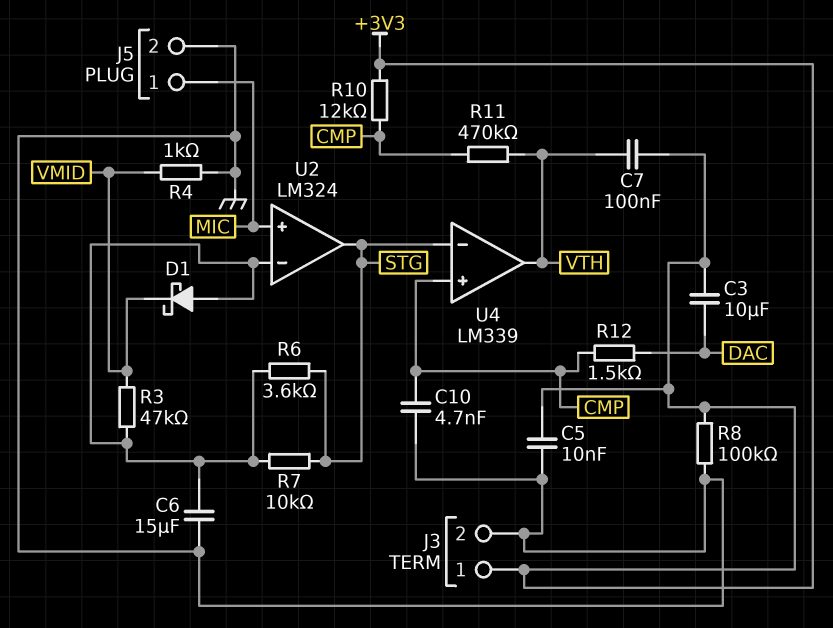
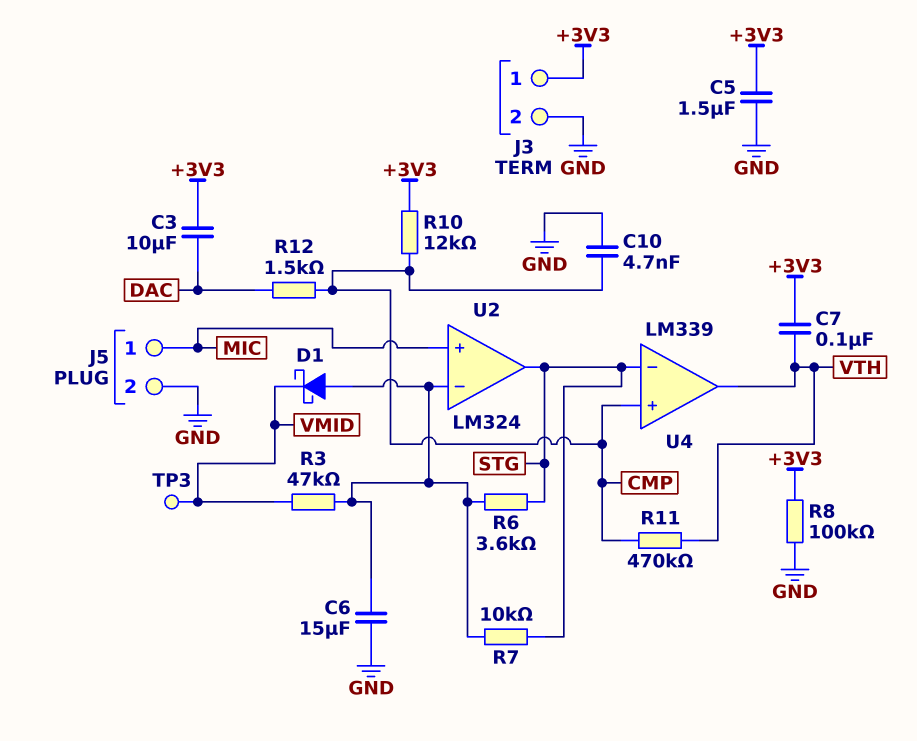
C5: 10nF (+3V3, GND) -> 1.5uF (+3V3, GND)
R4: 1k (GND, VMID) -> none
TP3: none -> test point (VMID)

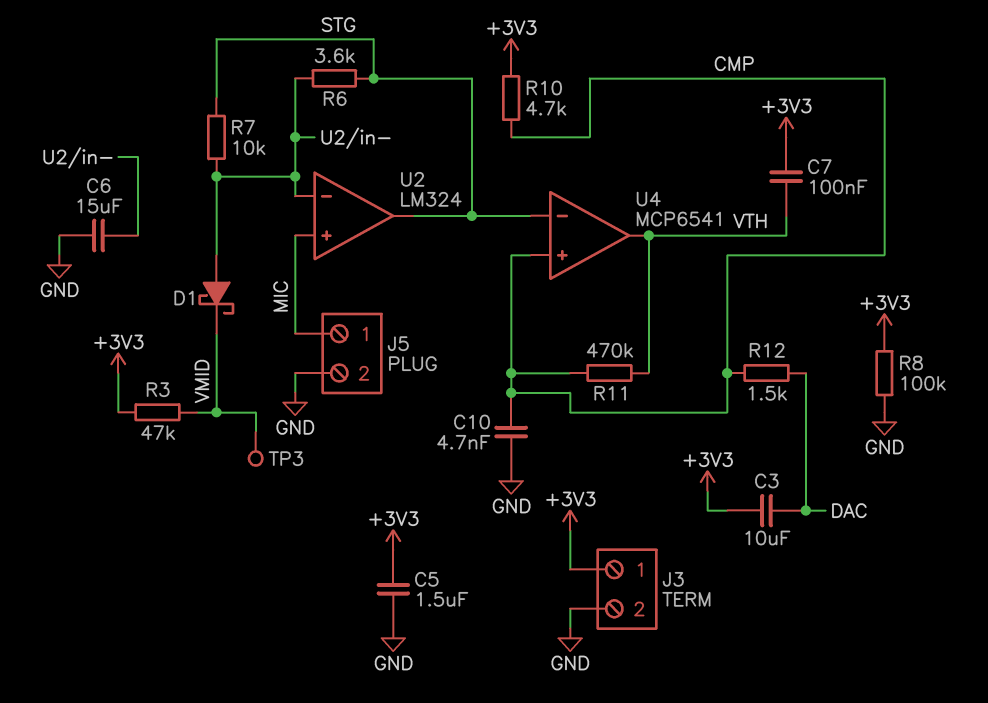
R3: 47k (U2/in-, VMID) -> 47k (+3V3, VMID)
R10: 12k (+3V3, CMP) -> 4.7k (+3V3, CMP)
U4: LM339 -> MCP6541

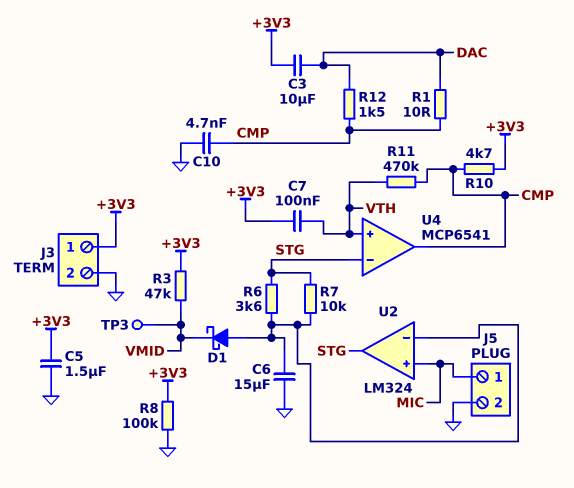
R1: none -> 10 (CMP, DAC)
U4 pin in+: CMP -> VTH
U4 pin out: VTH -> CMP

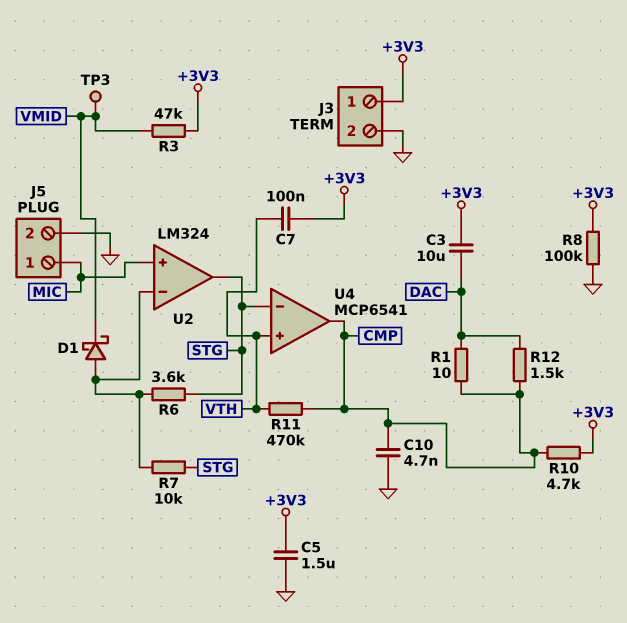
C6: 15uF (GND, U2/in-) -> none

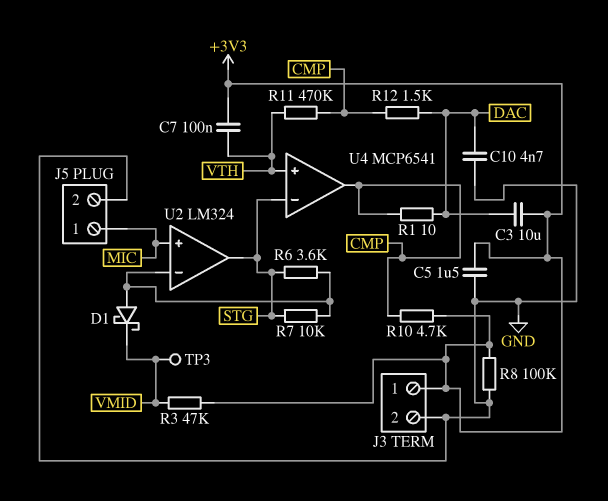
C10: 4.7nF (CMP, GND) -> 4.7nF (DAC, GND)

